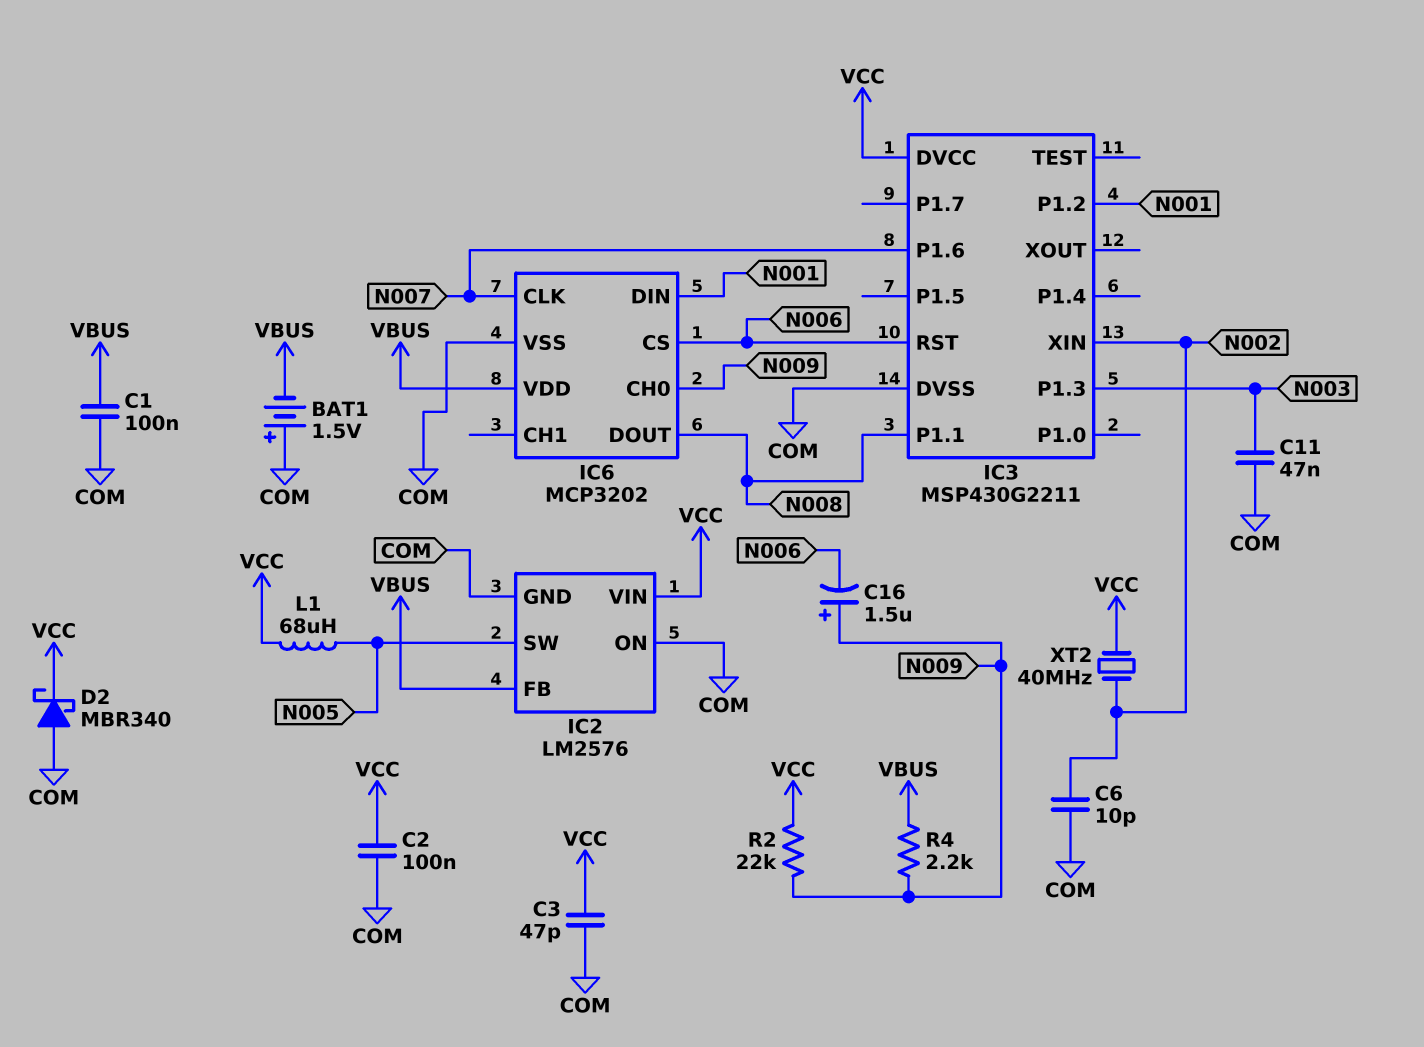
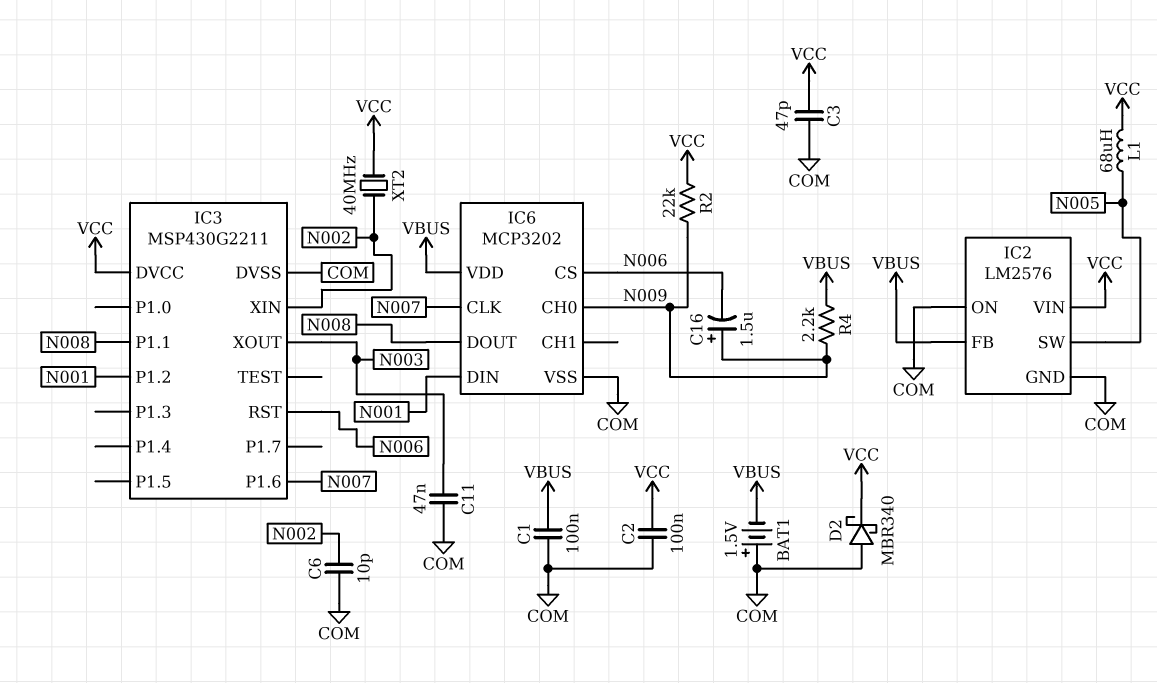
IC3 pin P1.3: N003 -> none
IC3 pin XOUT: none -> N003

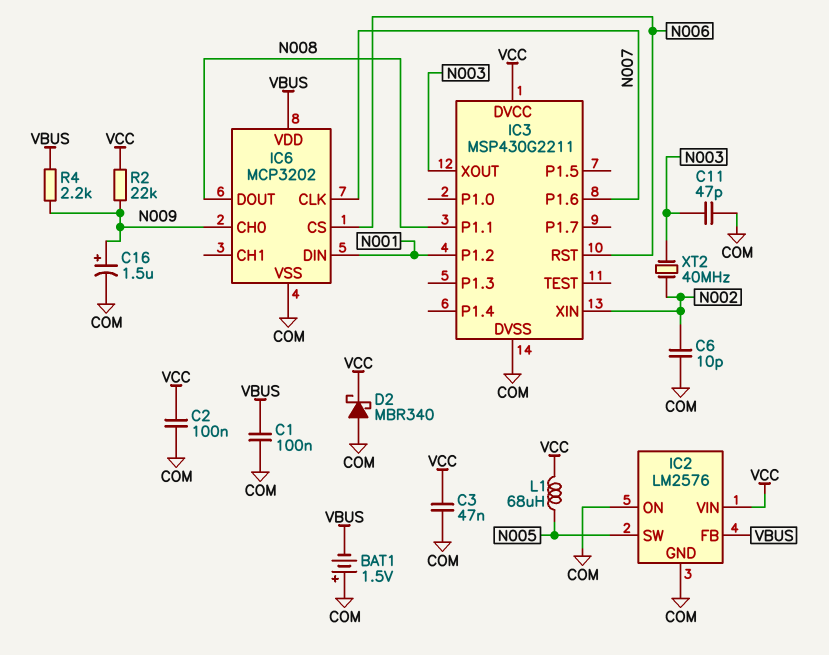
C3: 47pF (COM, VCC) -> 47nF (COM, VCC)
C11: 47nF (COM, N003) -> 47pF (COM, N003)
C16: 1.5uF (plus N009, minus N006) -> 1.5uF (plus N009, minus COM)
XT2: 40MHz (N002, VCC) -> 40MHz (N002, N003)

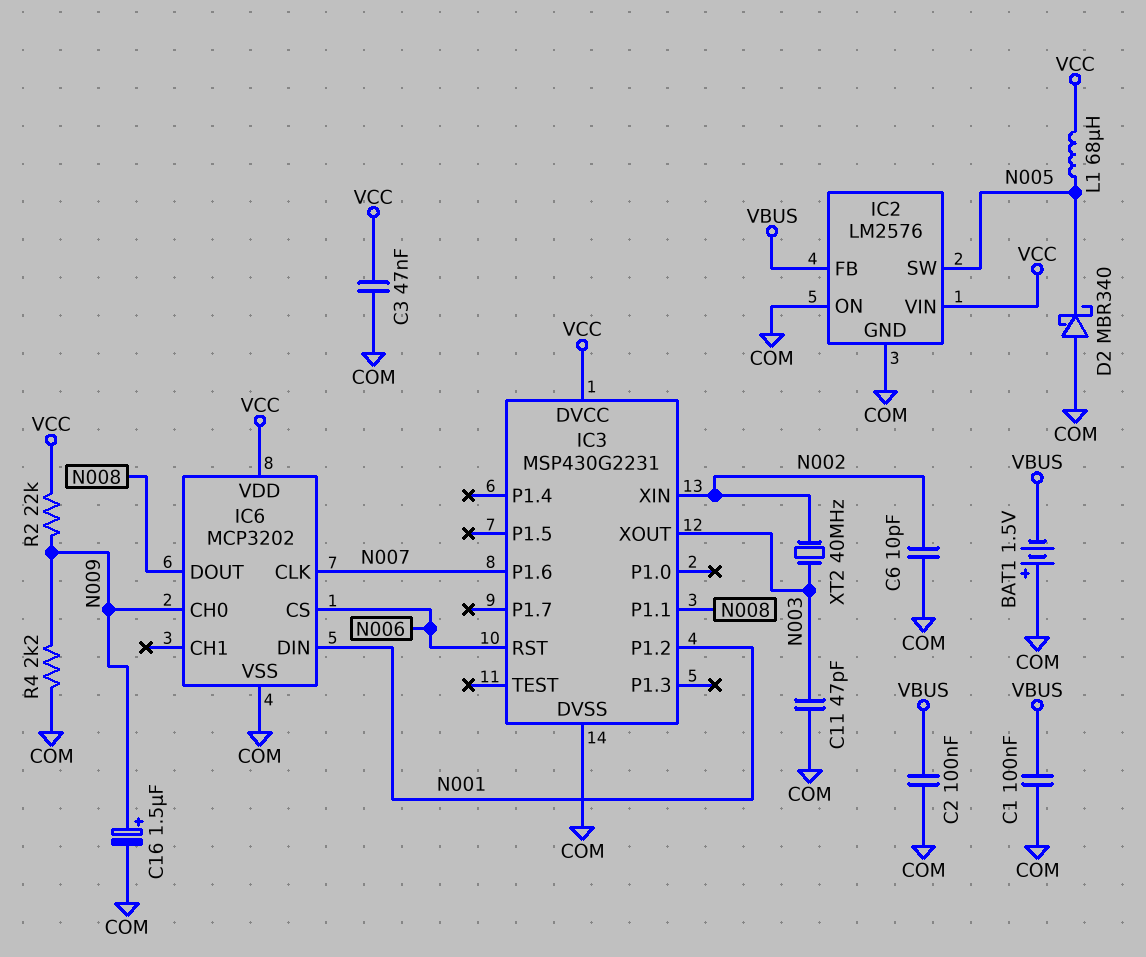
C2: 100nF (COM, VCC) -> 100nF (COM, VBUS)
D2: schottky MBR340 (A COM, K VCC) -> schottky MBR340 (A COM, K N005)
IC3: MSP430G2211 -> MSP430G2231
IC6 pin VDD: VBUS -> VCC
R4: 2.2k (N009, VBUS) -> 2.2k (COM, N009)

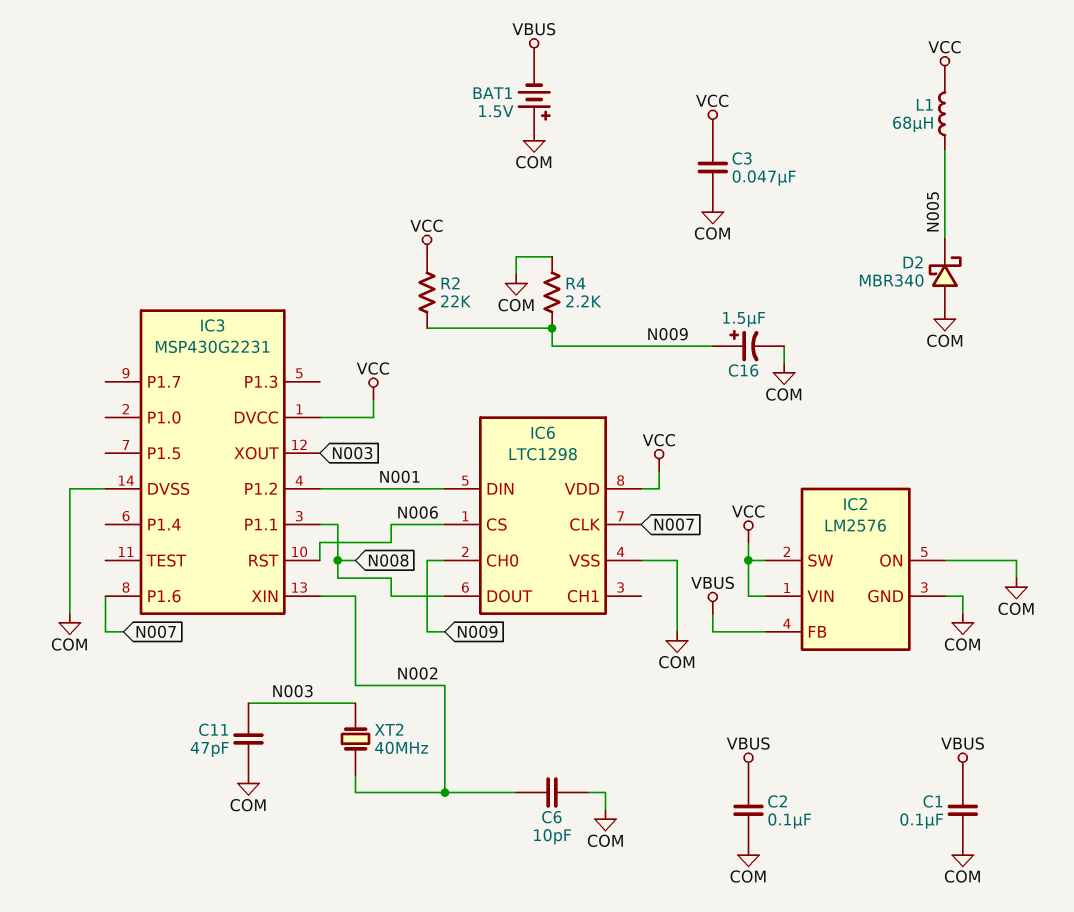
IC2 pin SW: N005 -> VCC
IC6: MCP3202 -> LTC1298

